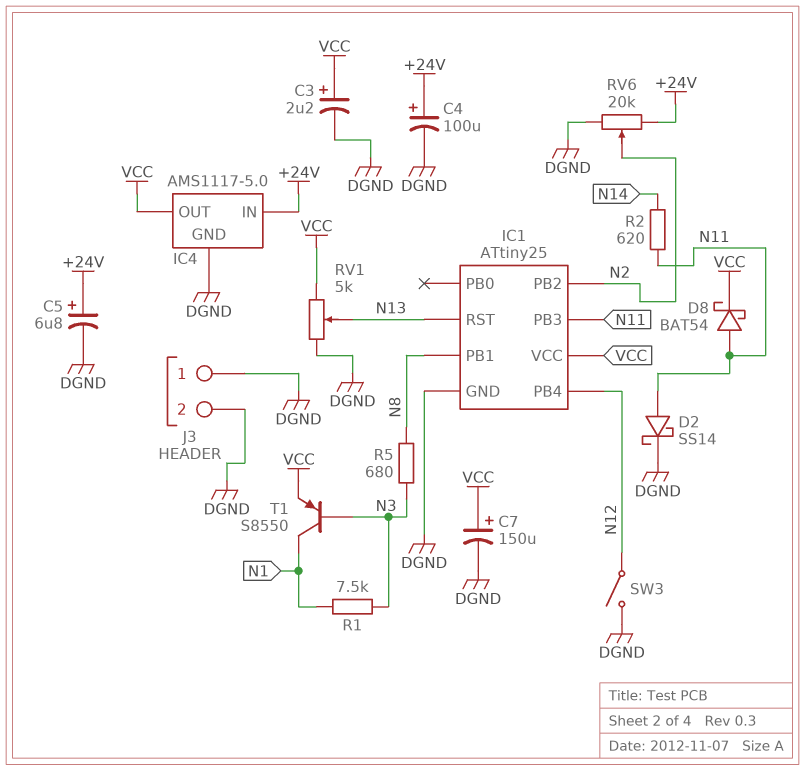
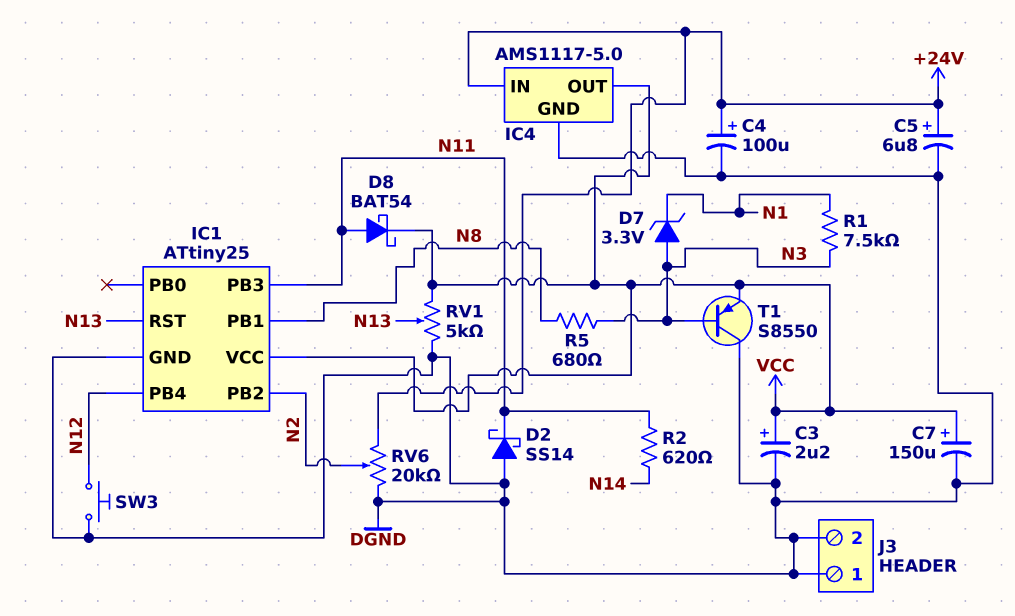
D2: schottky SS14 (A N11, K DGND) -> schottky SS14 (A DGND, K N11)
D7: none -> zener 3.3V (A N3, K N1)
SW3: switch (DGND, N12) -> button (DGND, N12)
T1: PNP S8550 (B N3, C N1, E VCC) -> PNP S8550 (B N3, C DGND, E VCC)

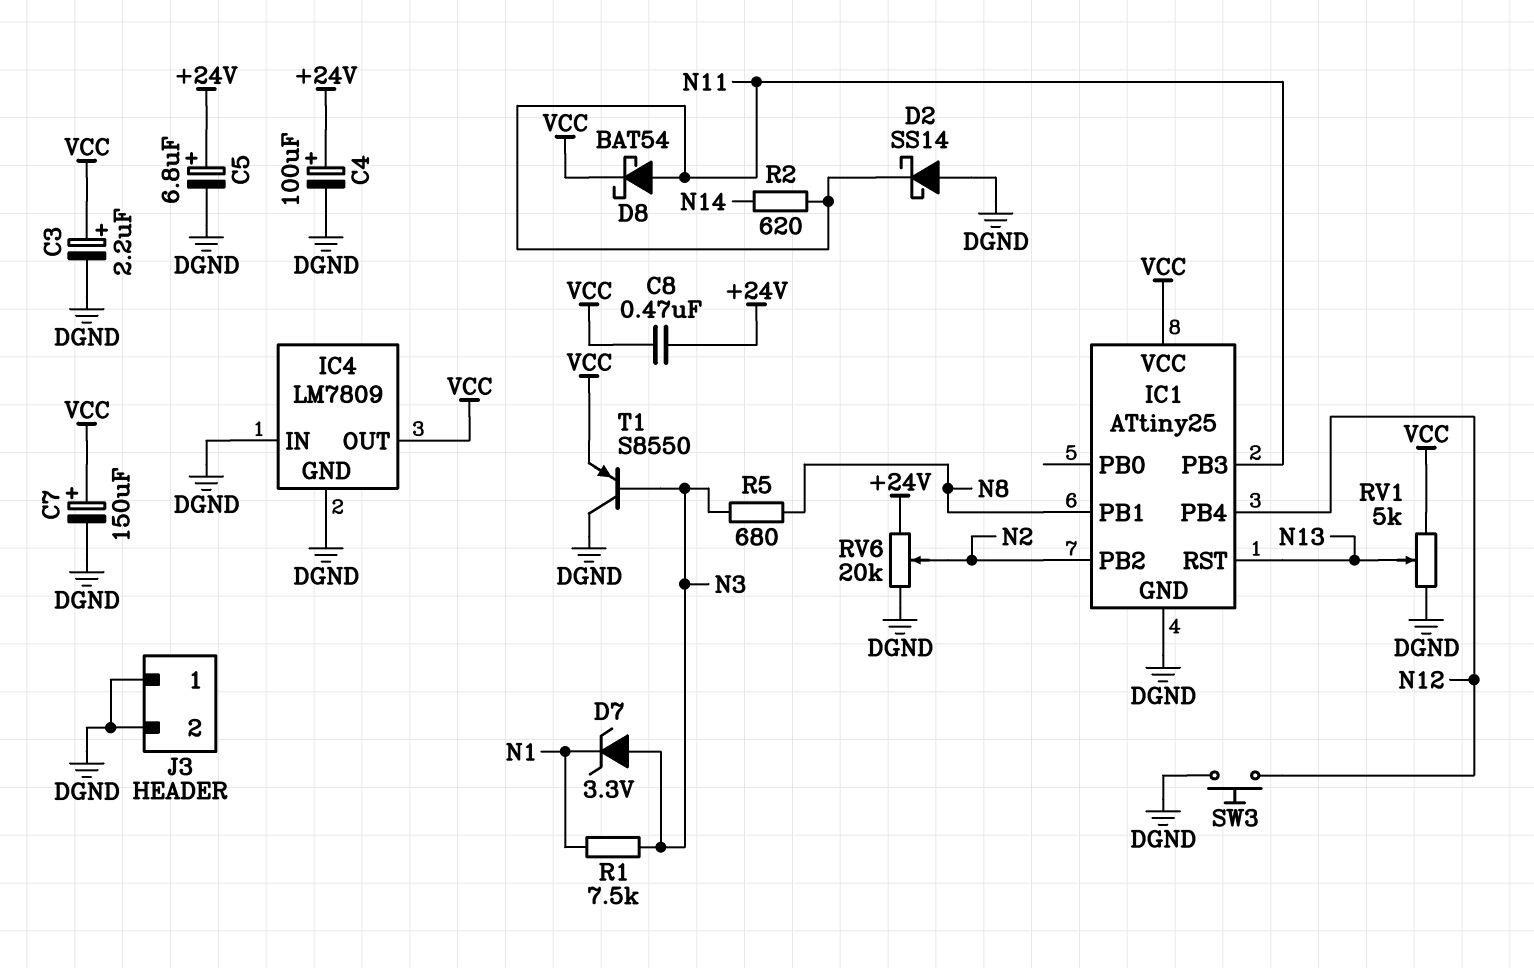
C8: none -> 470nF (+24V, VCC)
IC4: AMS1117-5.0 -> LM7809
IC4 pin IN: +24V -> DGND

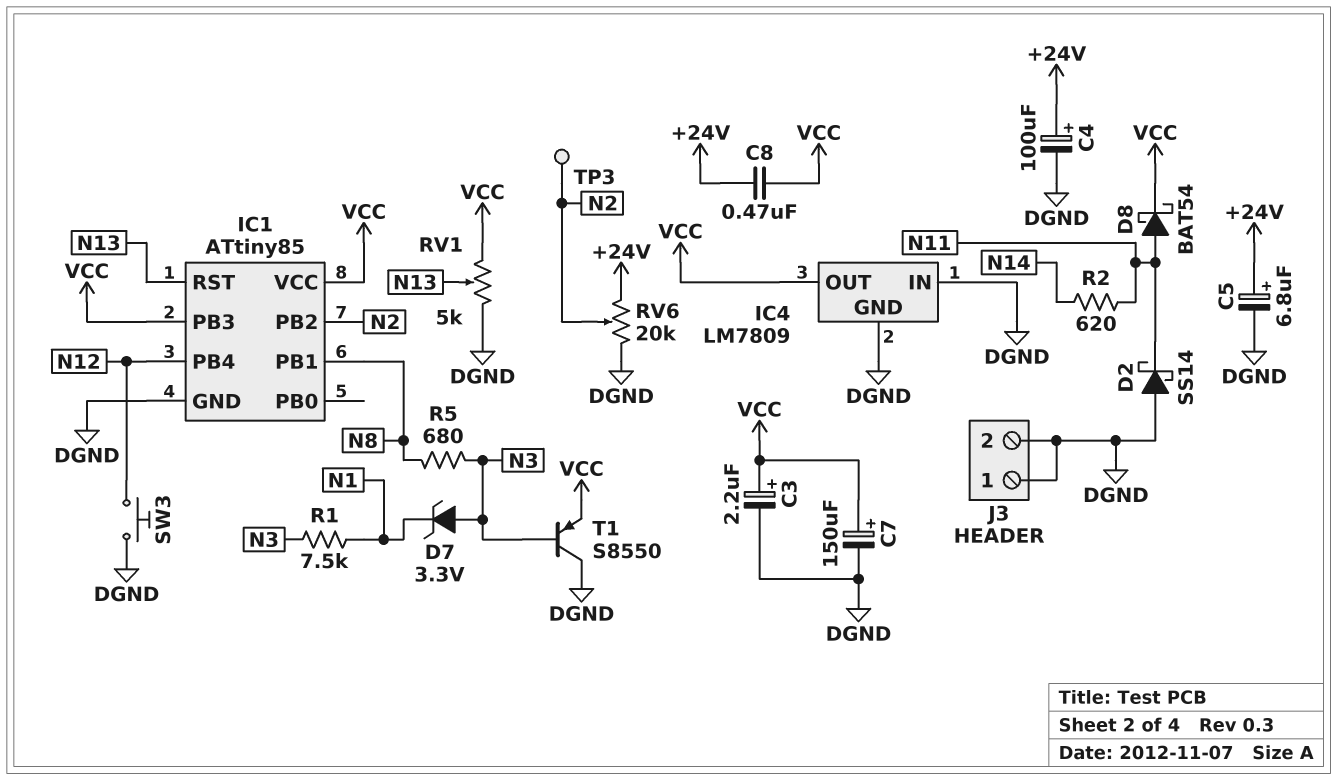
IC1: ATtiny25 -> ATtiny85
IC1 pin PB3: N11 -> VCC
TP3: none -> test point (N2)

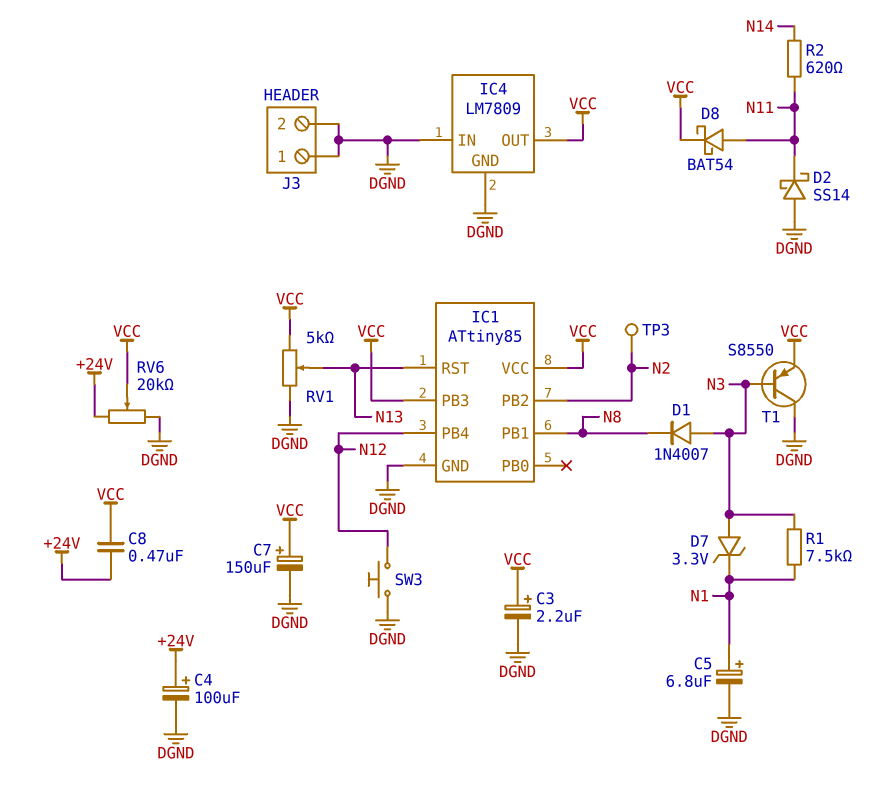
C5: 6.8uF (plus +24V, minus DGND) -> 6.8uF (plus N1, minus DGND)
D1: none -> diode 1N4007 (A N3, K N8)
R5: 680 (N3, N8) -> none
RV6: 20k (+24V, DGND, wiper N2) -> 20k (+24V, DGND, wiper VCC)

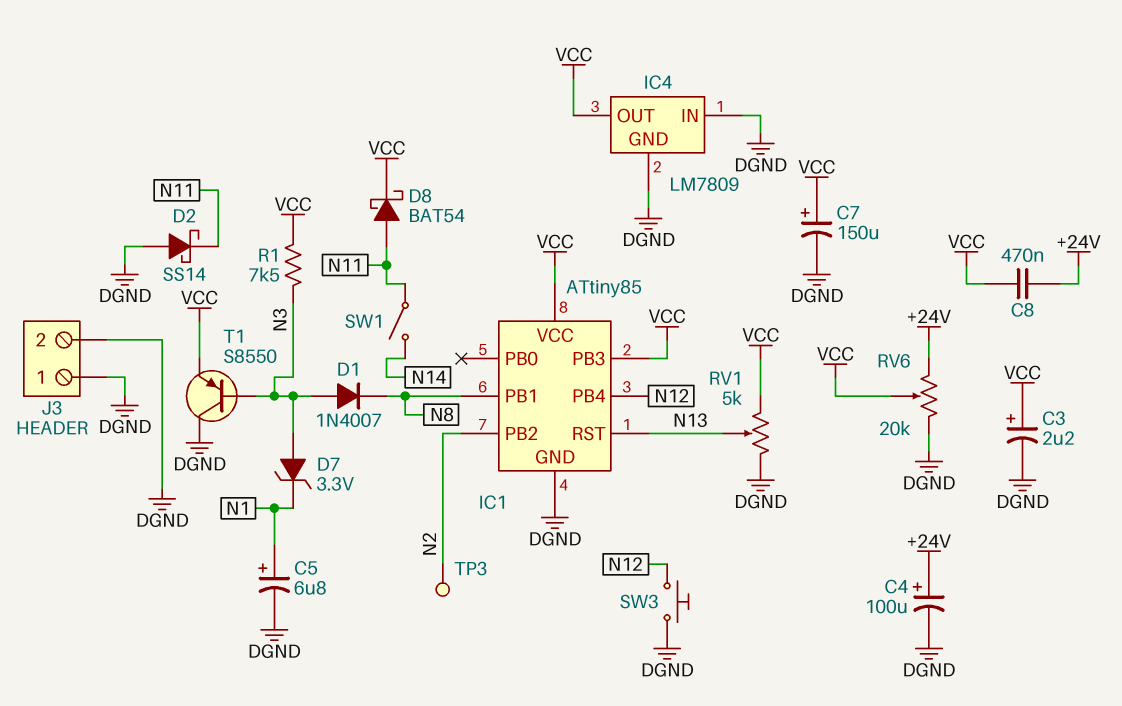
R1: 7.5k (N1, N3) -> 7.5k (N3, VCC)
R2: 620 (N11, N14) -> none
SW1: none -> switch (N11, N14)

